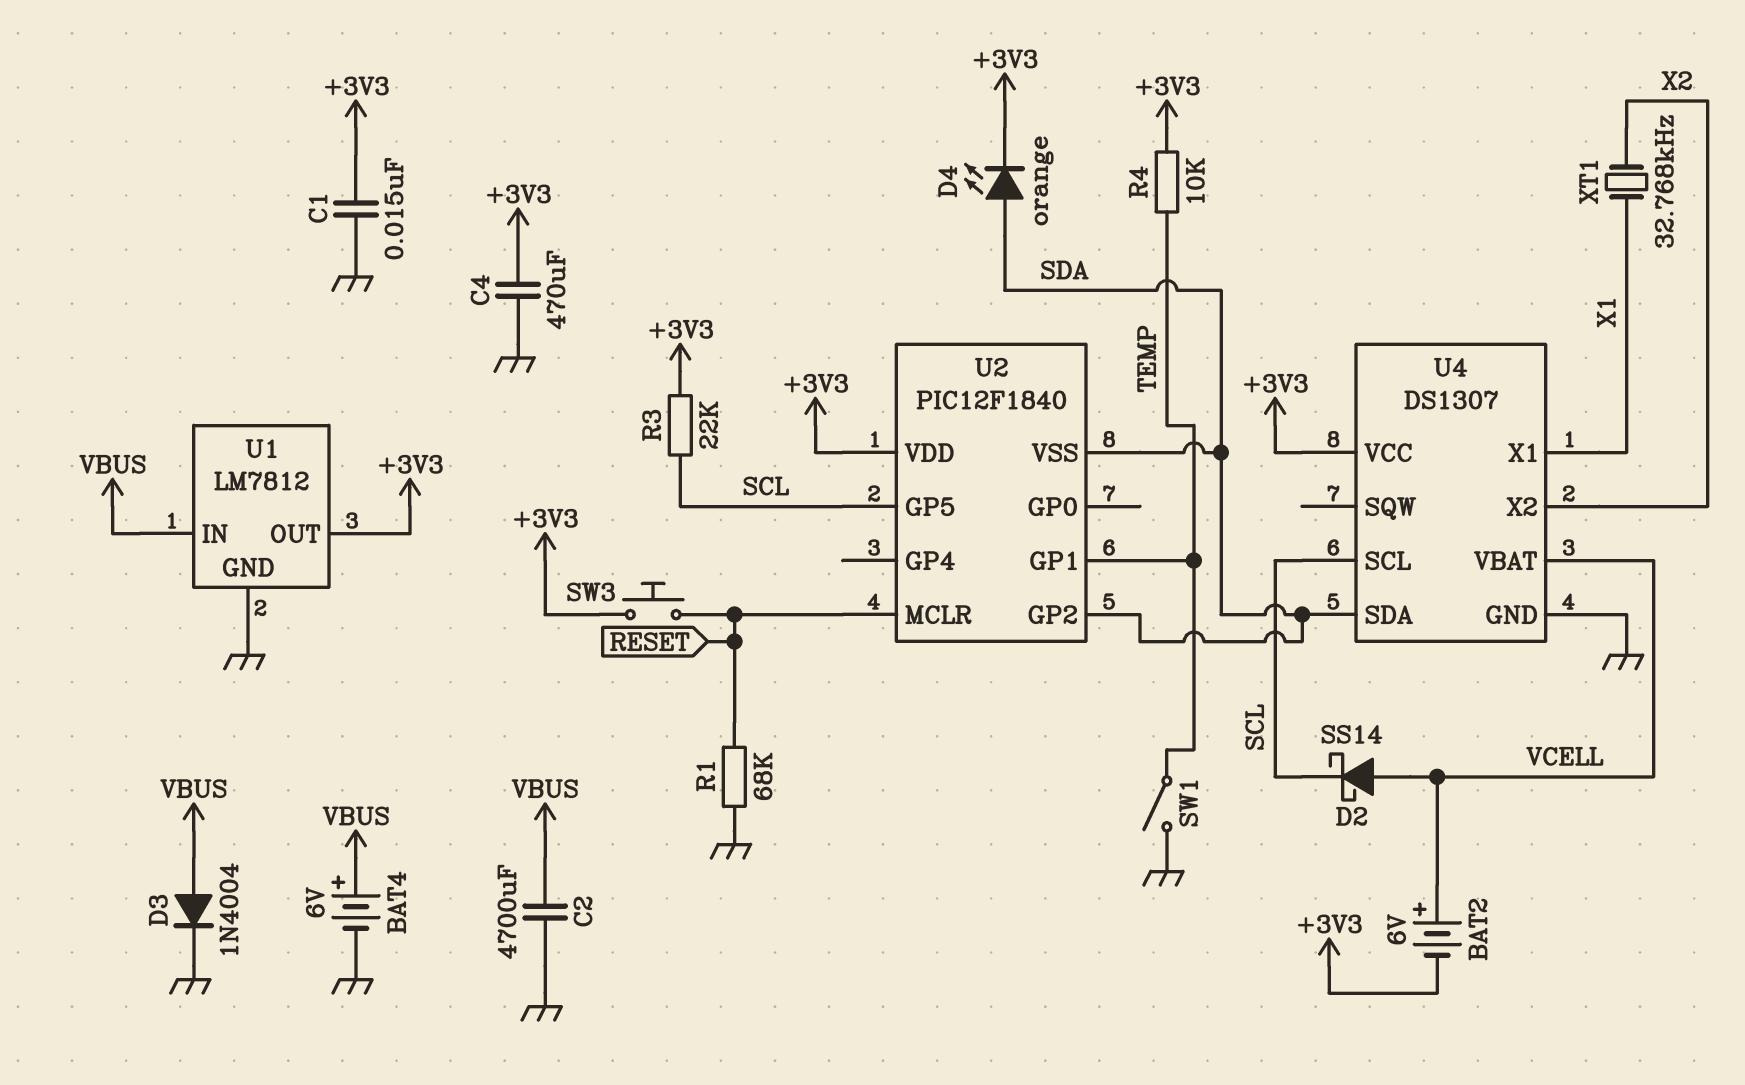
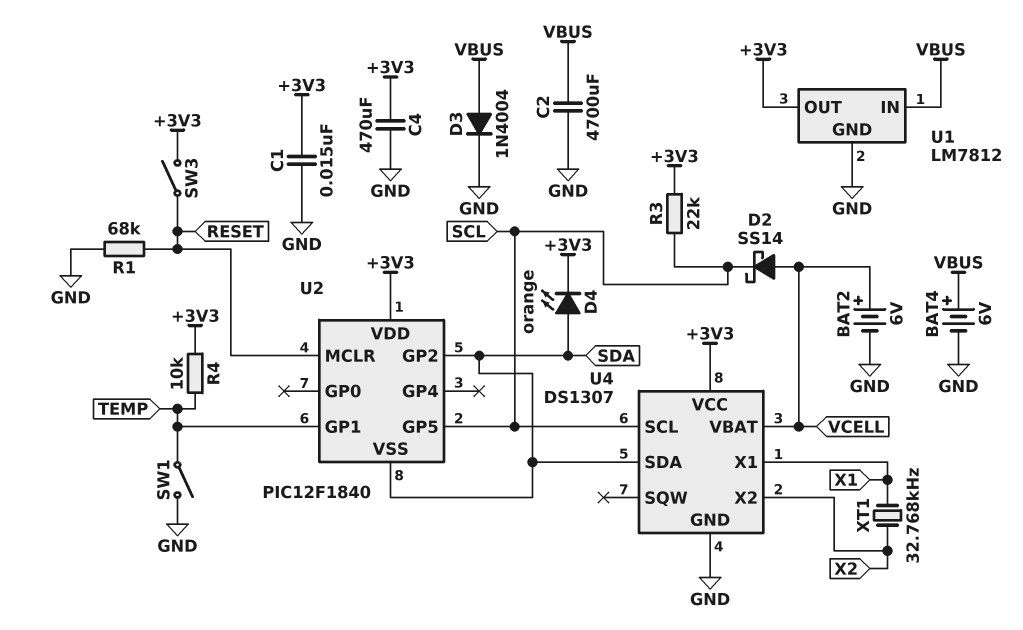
BAT2: 6V (plus VCELL, minus +3V3) -> 6V (plus VCELL, minus GND)
SW3: button (+3V3, RESET) -> switch (+3V3, RESET)

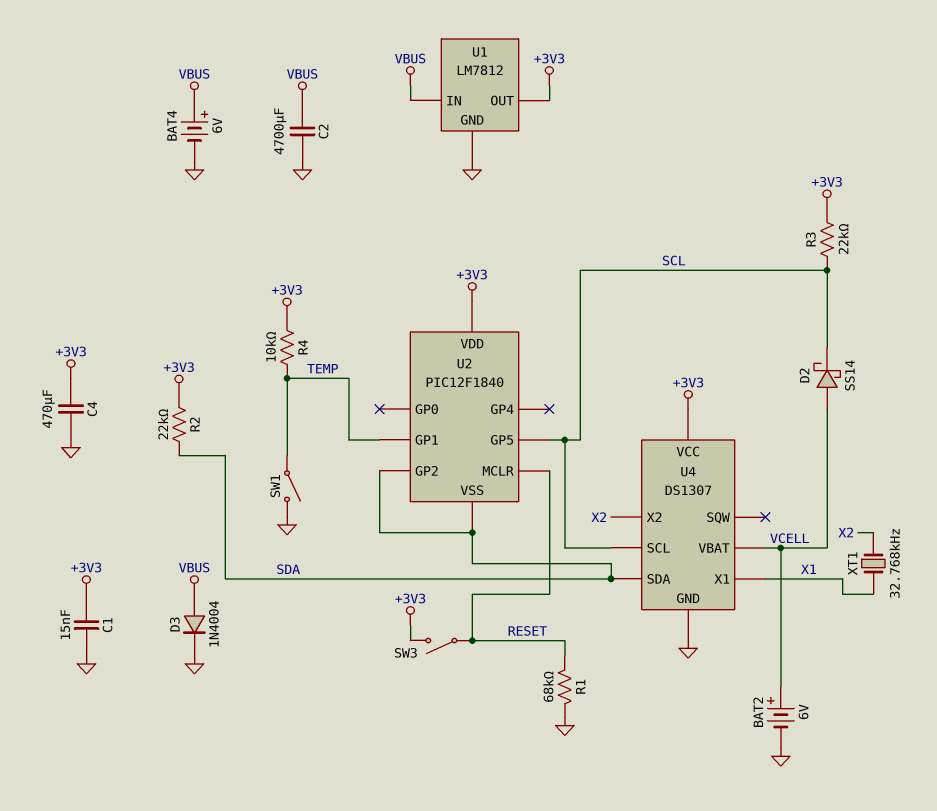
D4: LED orange (A SDA, K +3V3) -> none
R2: none -> 22k (+3V3, SDA)

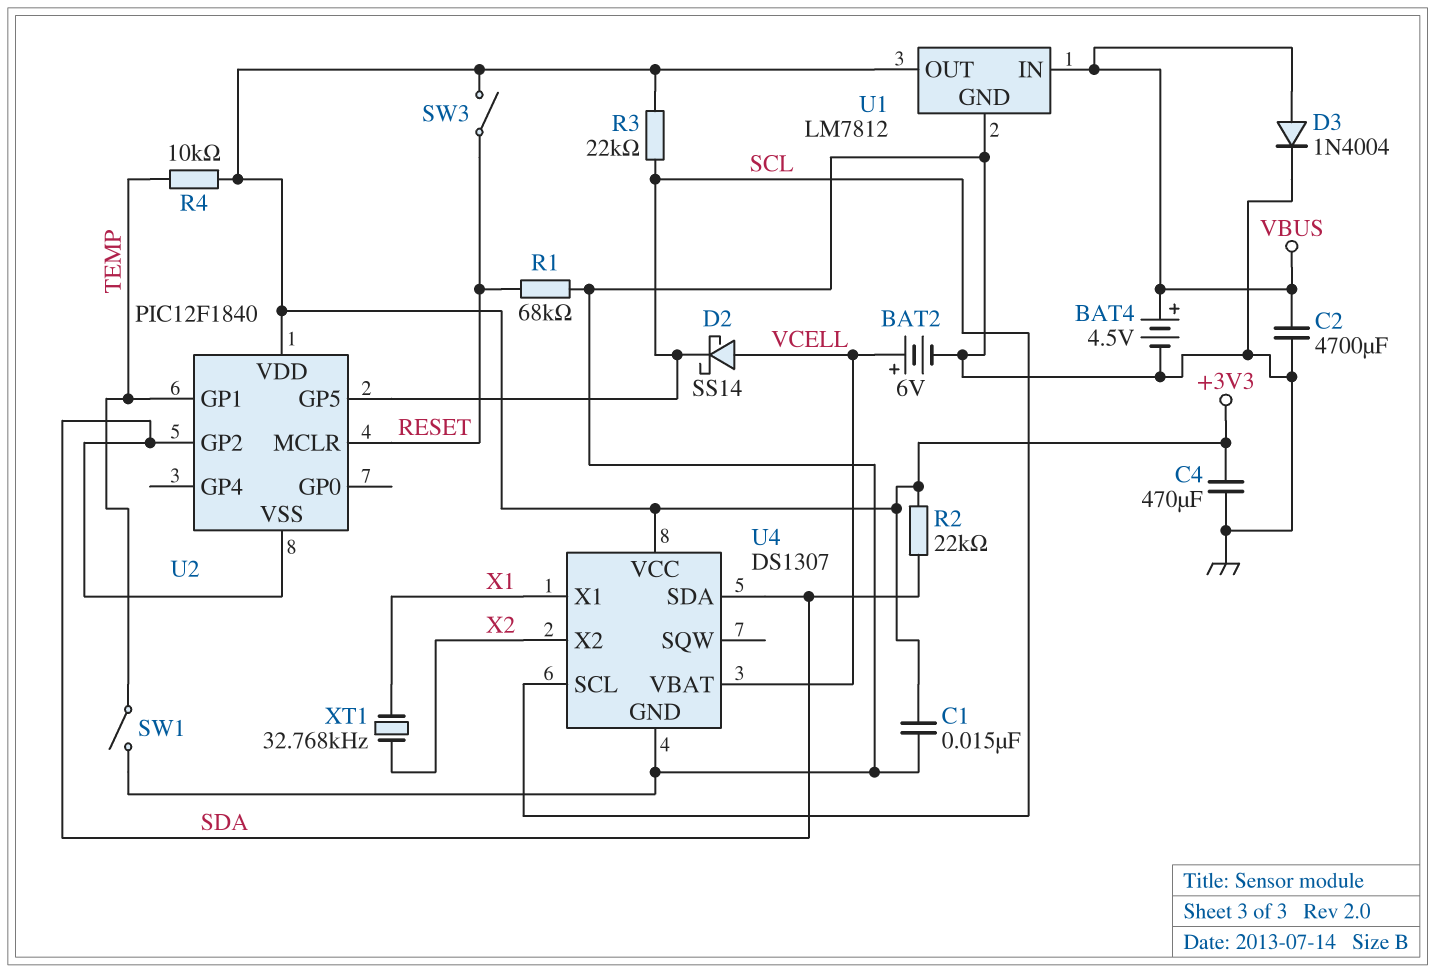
BAT4: 6V (plus VBUS, minus GND) -> 4.5V (plus VBUS, minus GND)

